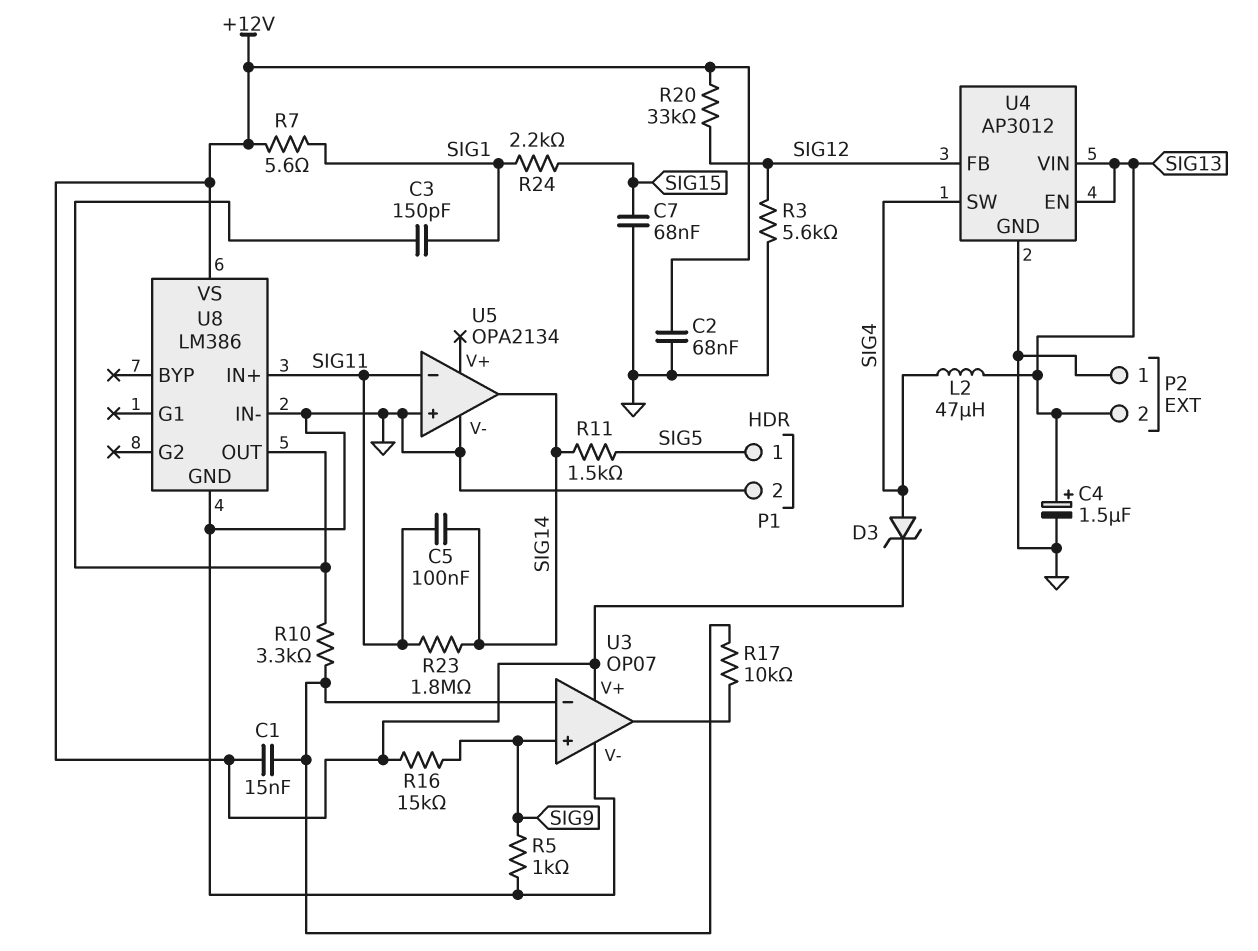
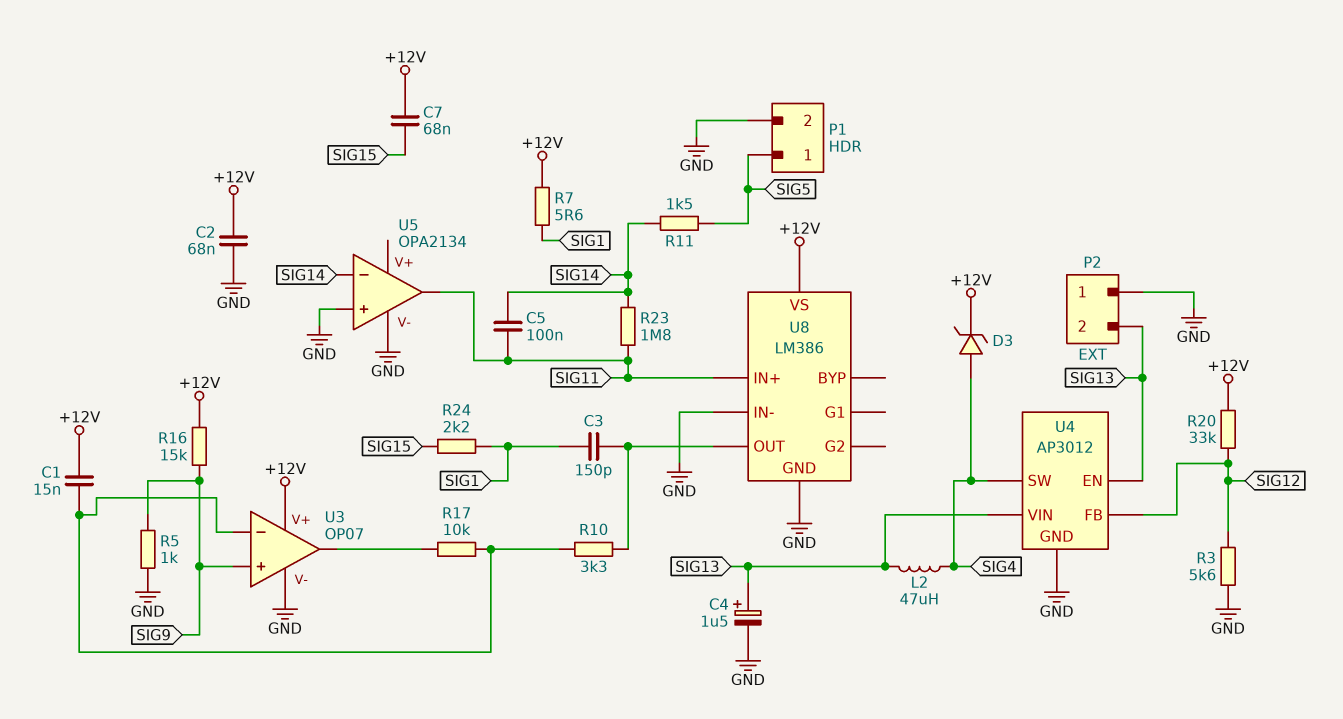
C7: 68nF (GND, SIG15) -> 68nF (+12V, SIG15)
U5 pin in-: SIG11 -> SIG14
U5 pin out: SIG14 -> SIG11

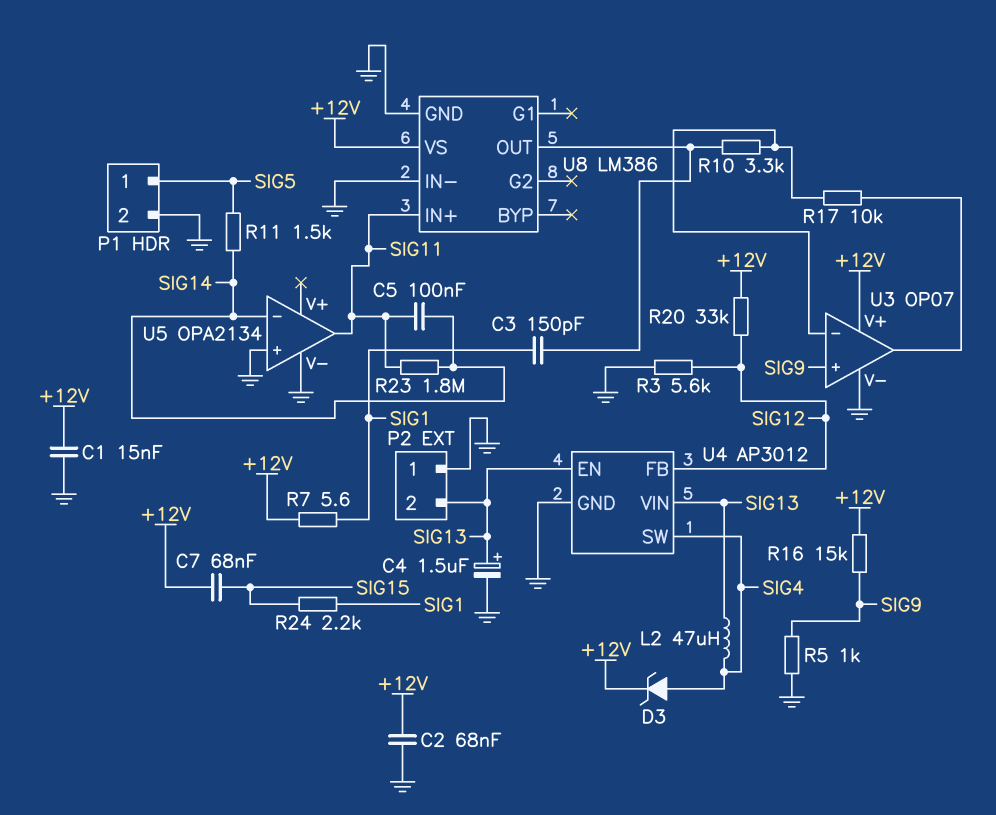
C1: 15nF (+12V, U3/in-) -> 15nF (+12V, GND)

